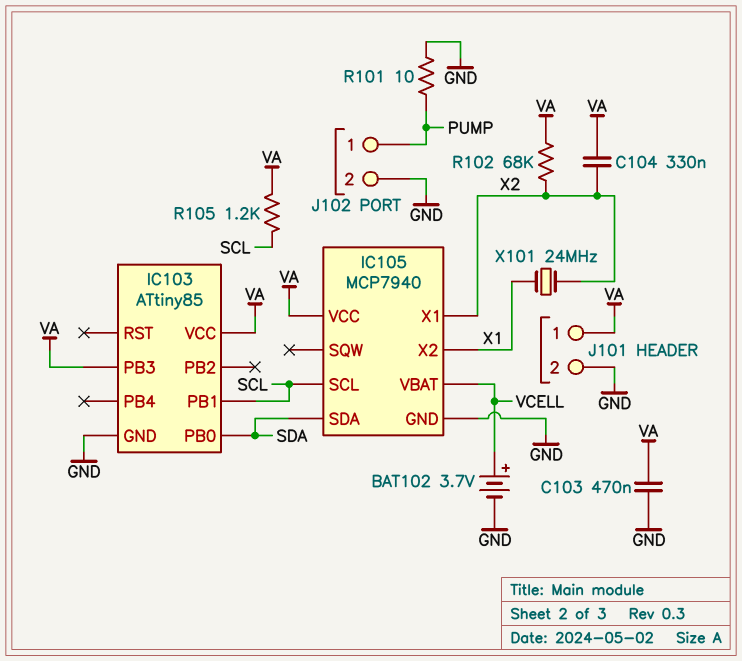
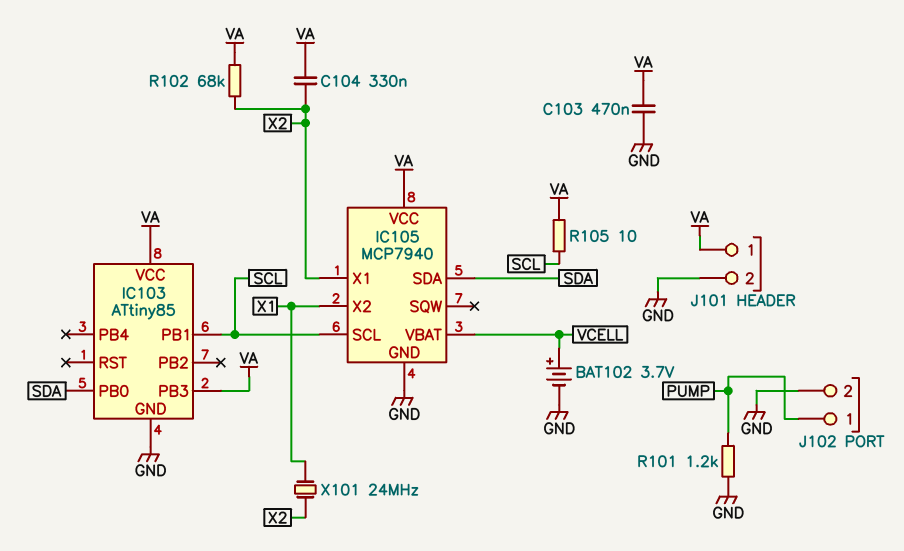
R101: 10 (GND, PUMP) -> 1.2k (GND, PUMP)
R105: 1.2k (SCL, VA) -> 10 (SCL, VA)

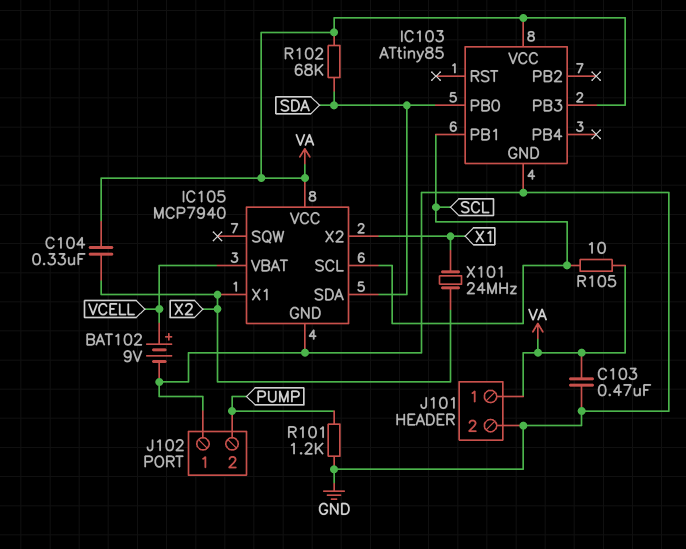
BAT102: 3.7V (plus VCELL, minus GND) -> 9V (plus VCELL, minus GND)
J102 pin 1: PUMP -> GND
J102 pin 2: GND -> PUMP
R102: 68k (VA, X2) -> 68k (SDA, VA)

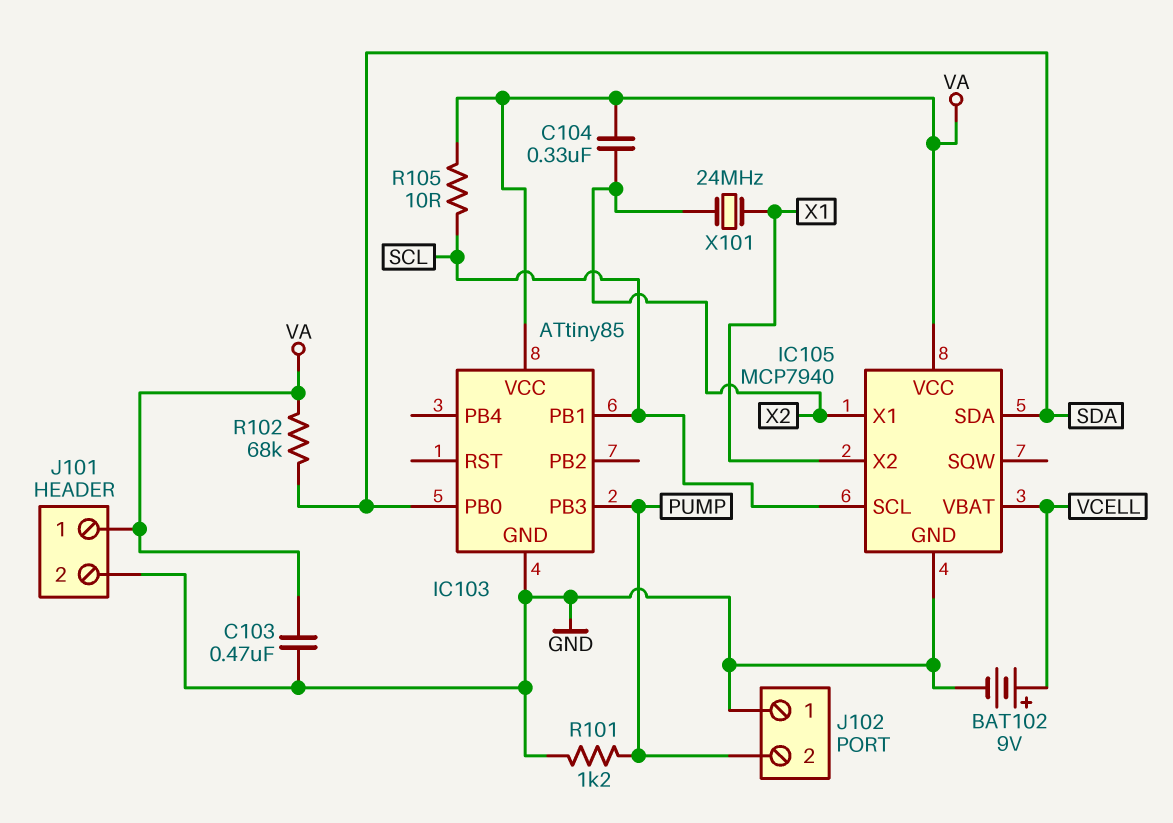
IC103 pin PB3: VA -> PUMP

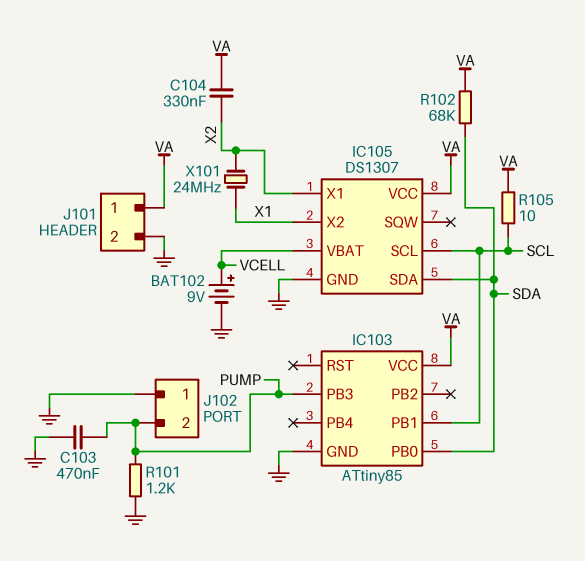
C103: 470nF (GND, VA) -> 470nF (GND, PUMP)
IC105: MCP7940 -> DS1307

